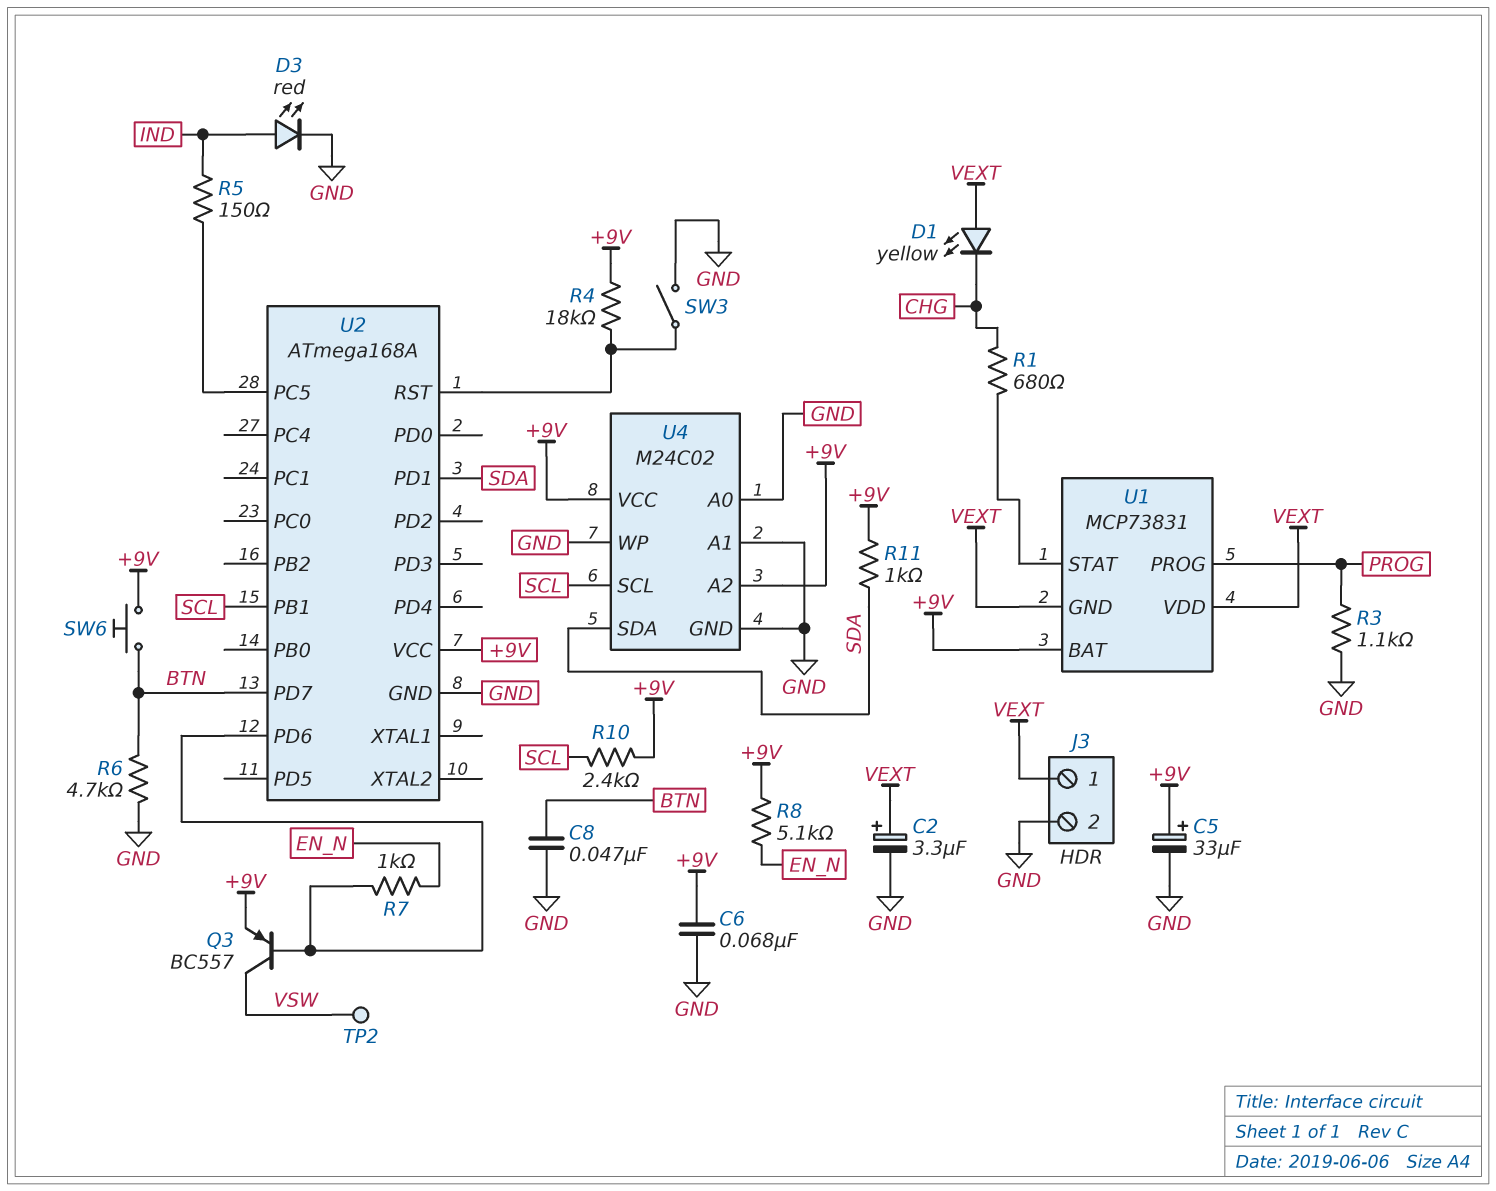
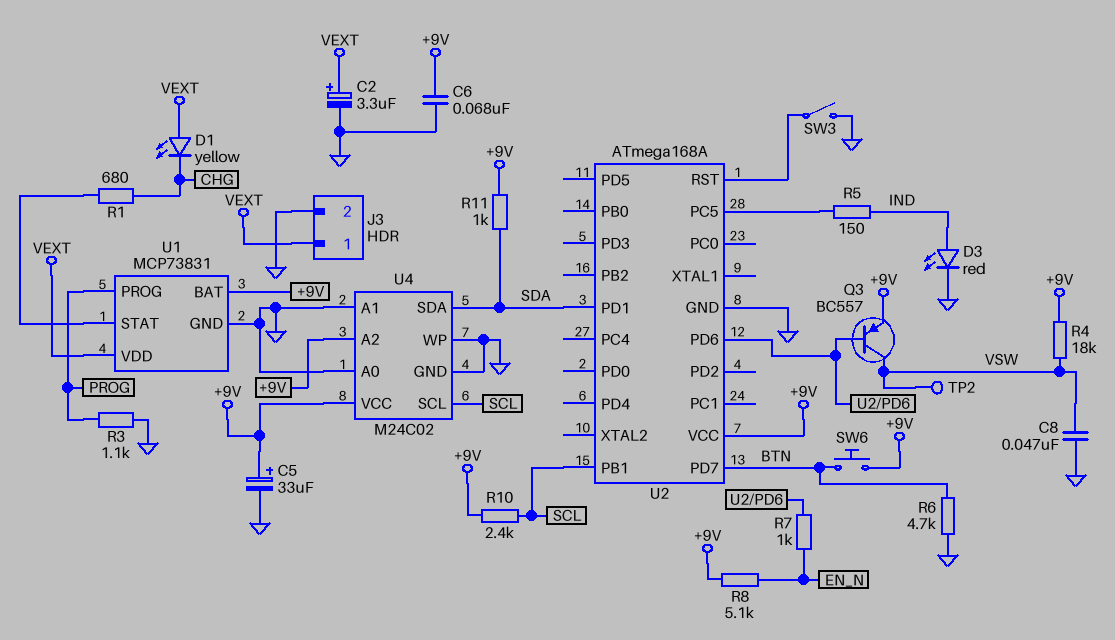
C8: 47nF (BTN, GND) -> 47nF (GND, VSW)
R4: 18k (+9V, U2/RST) -> 18k (+9V, VSW)
U1 pin GND: VEXT -> GND

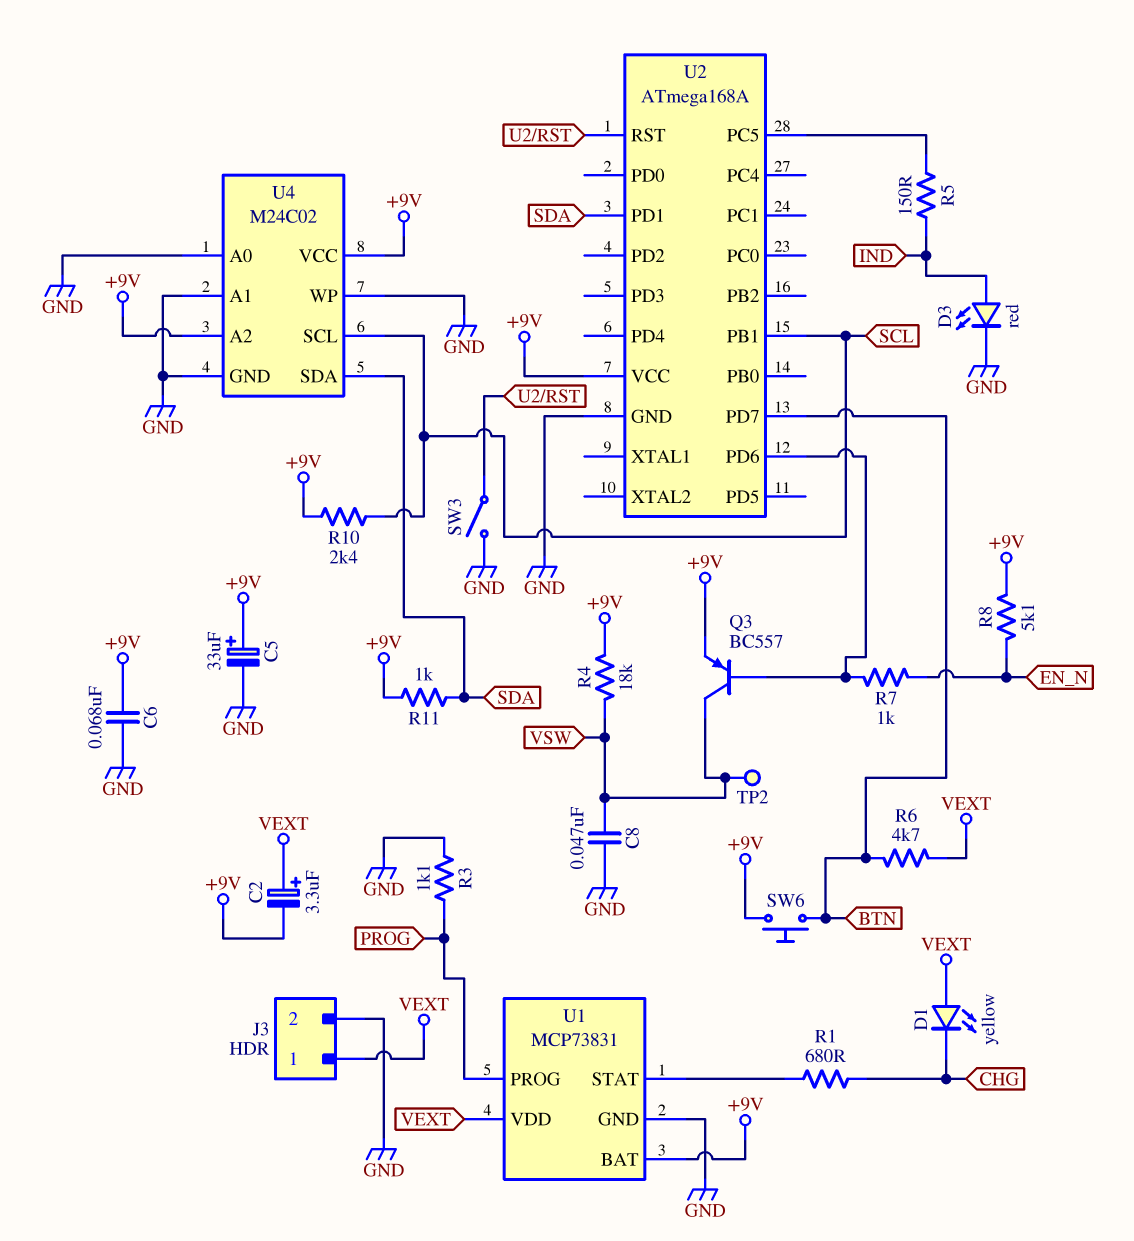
C2: 3.3uF (plus VEXT, minus GND) -> 3.3uF (plus VEXT, minus +9V)
R6: 4.7k (BTN, GND) -> 4.7k (BTN, VEXT)

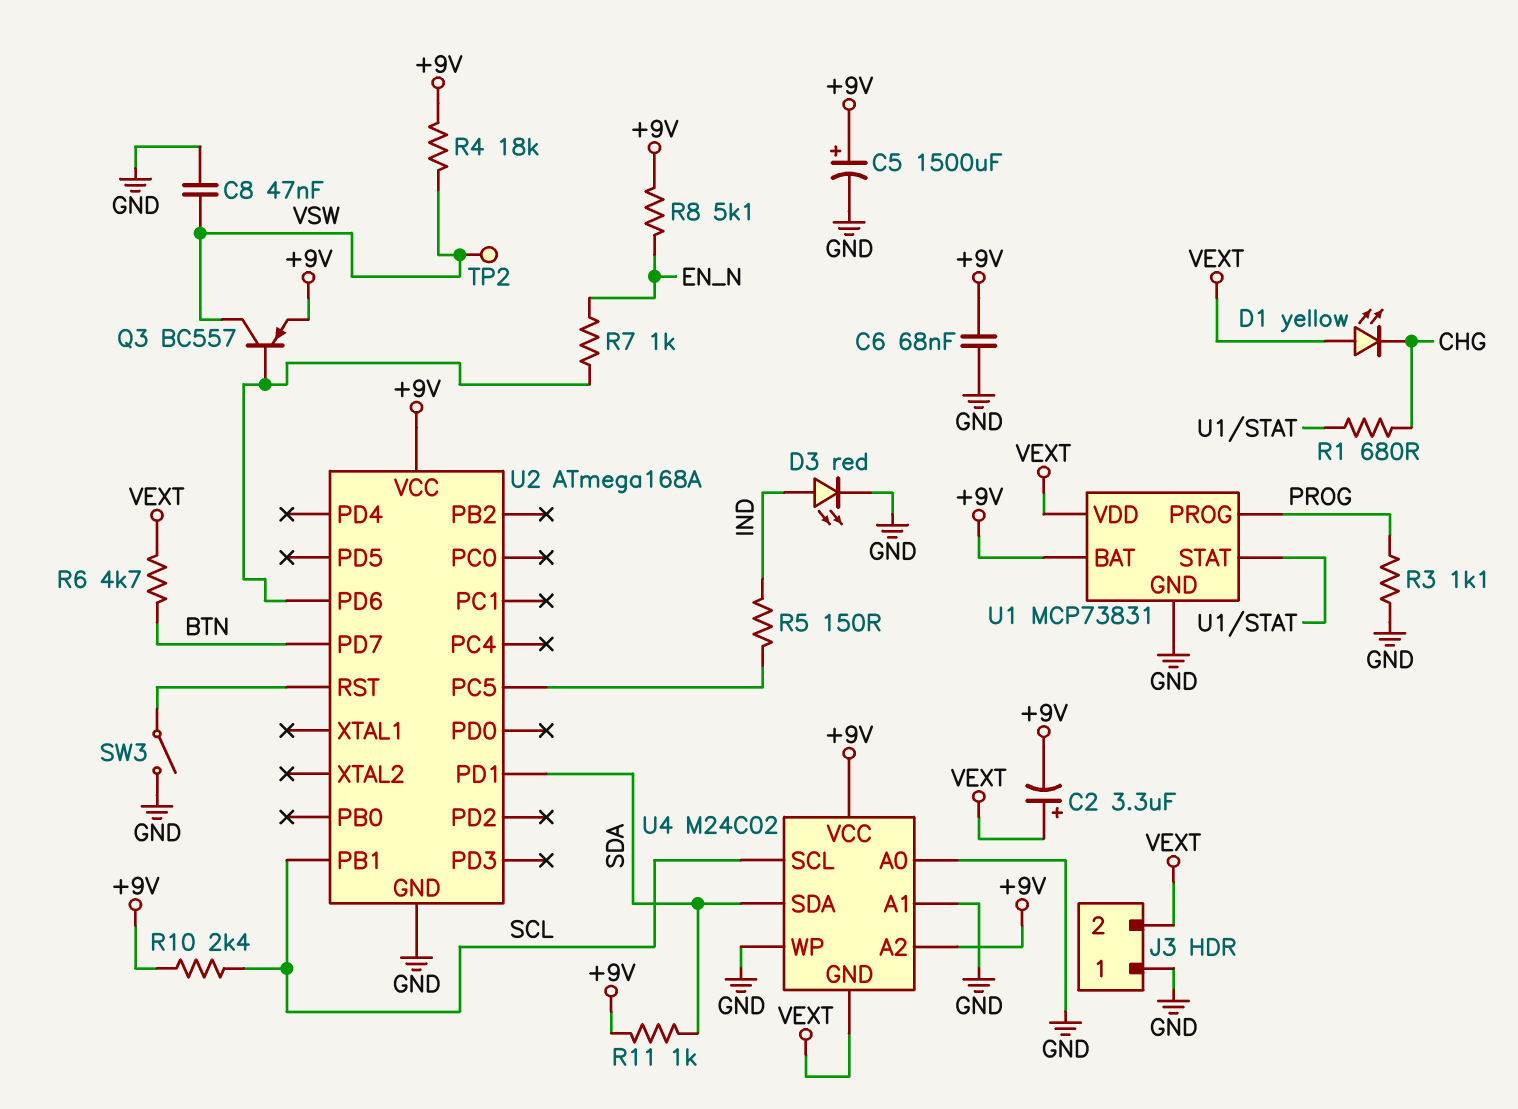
C5: 33uF (plus +9V, minus GND) -> 1500uF (plus +9V, minus GND)
J3 pin 1: VEXT -> GND
J3 pin 2: GND -> VEXT
SW6: button (+9V, BTN) -> none
U4 pin GND: GND -> VEXT

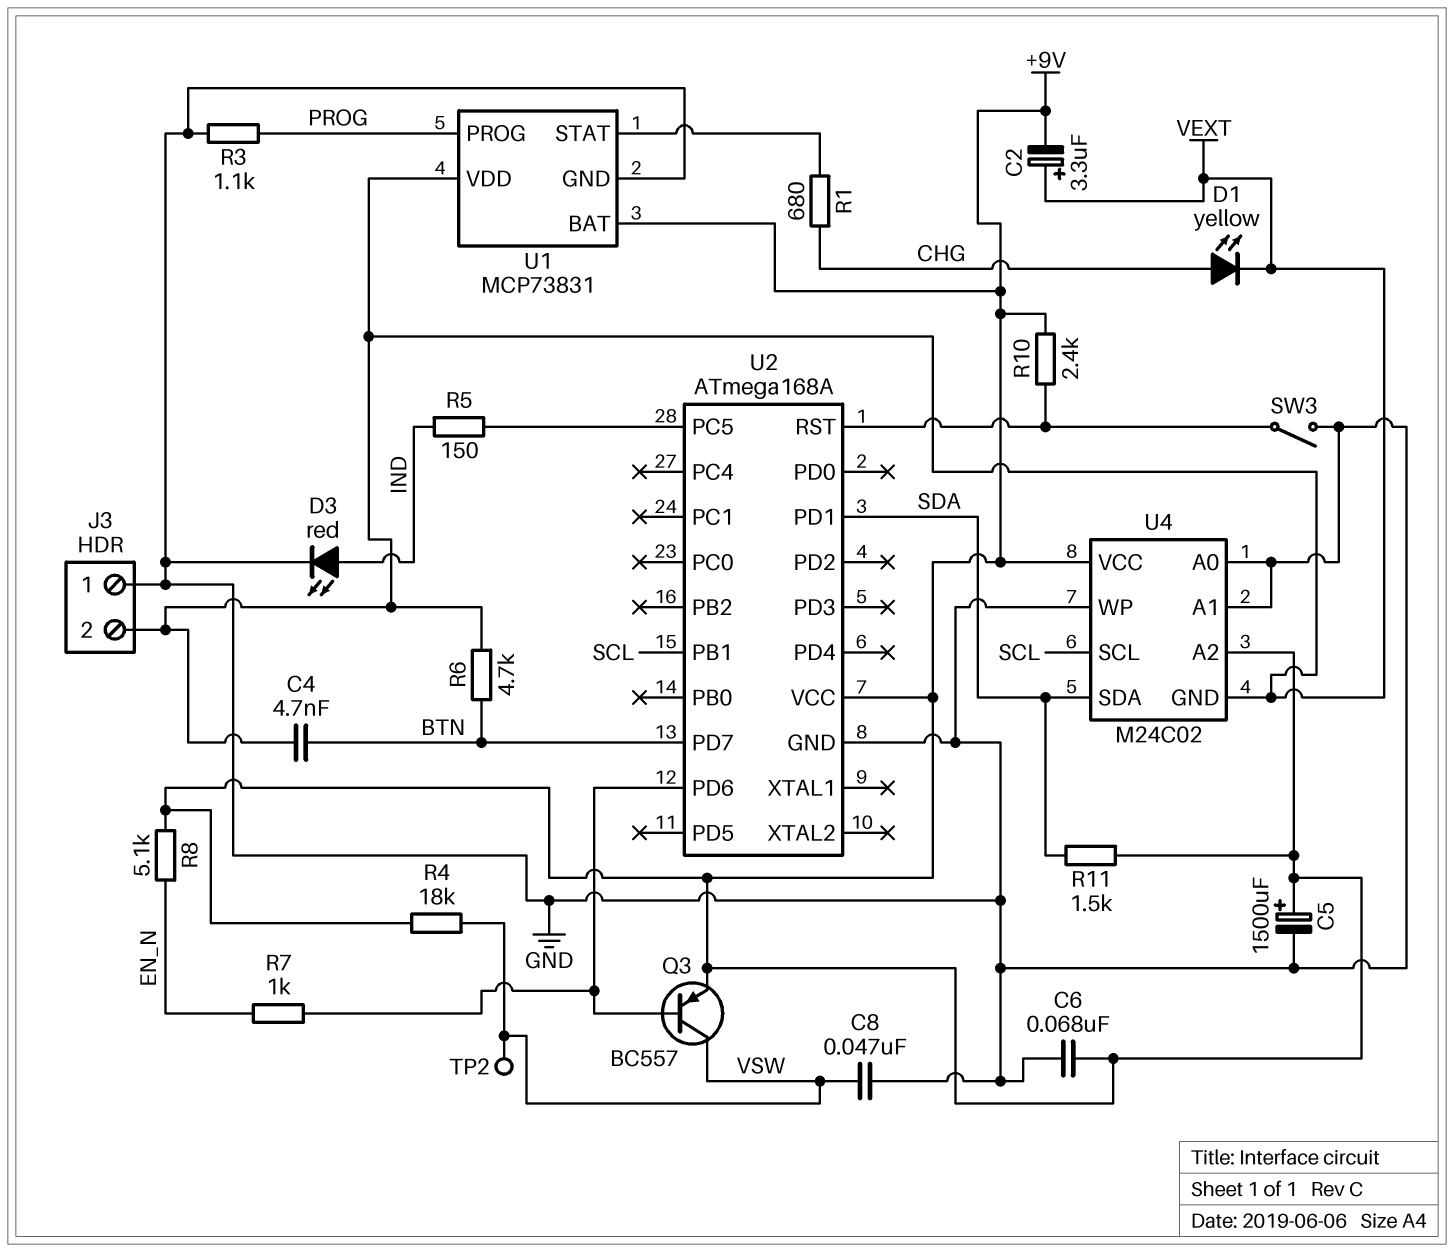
C4: none -> 4.7nF (BTN, VEXT)
D1: LED yellow (A VEXT, K CHG) -> LED yellow (A CHG, K VEXT)
R10: 2.4k (+9V, SCL) -> 2.4k (+9V, U2/RST)
R11: 1k (+9V, SDA) -> 1.5k (+9V, SDA)

